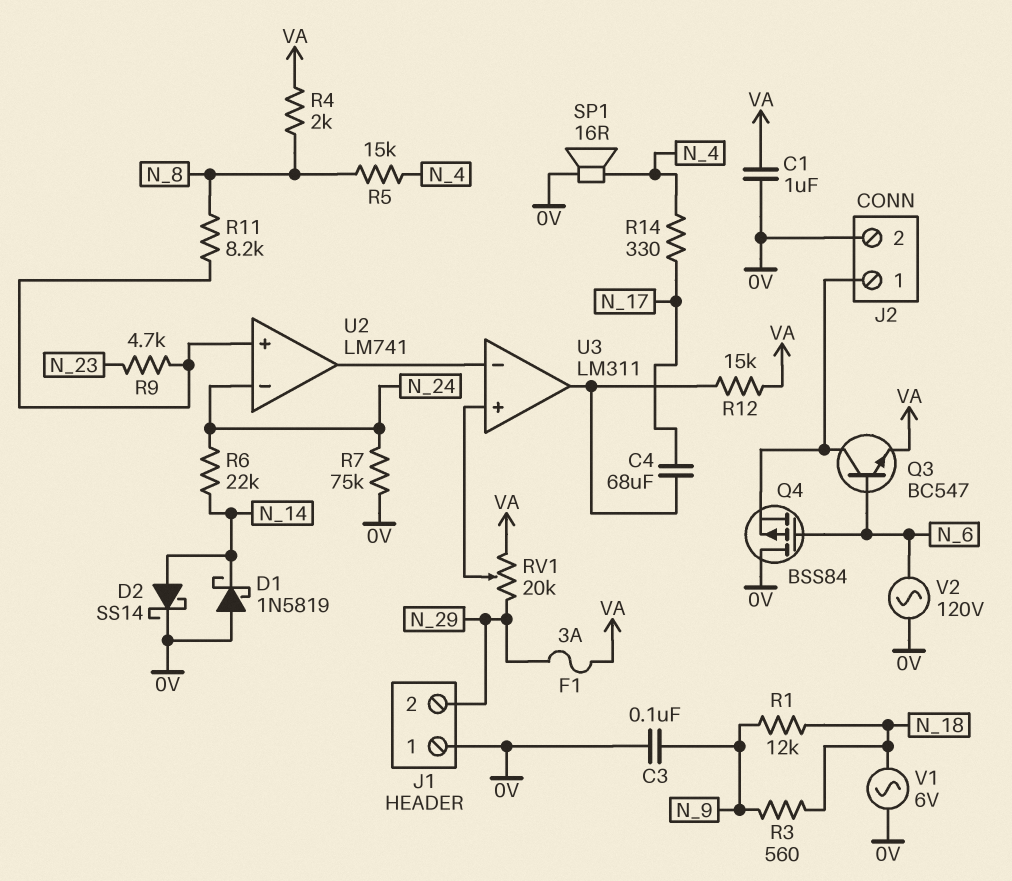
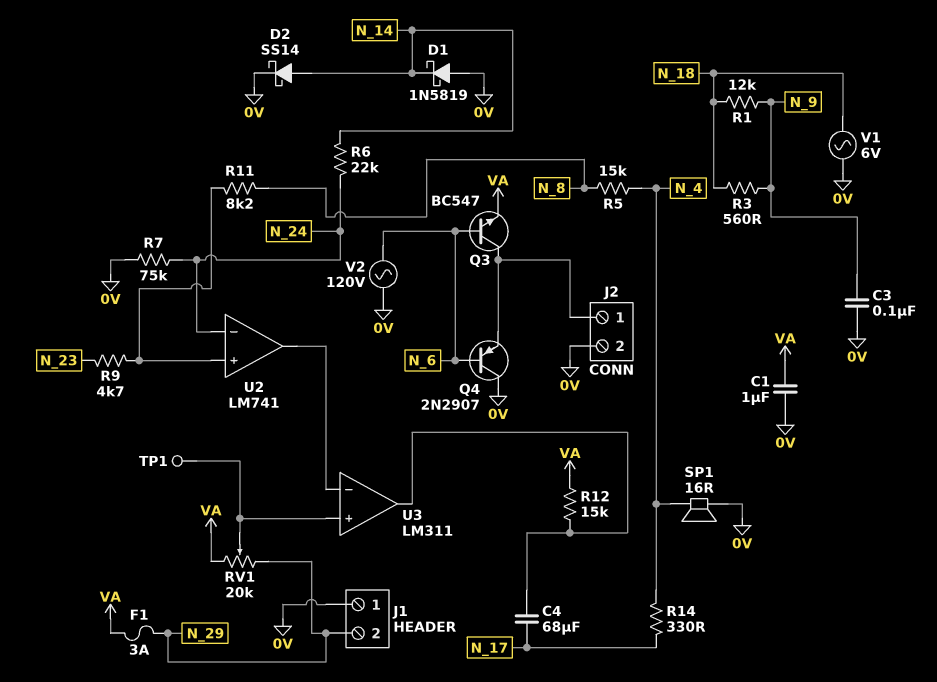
Q4: PMOS BSS84 (G N_6, D 0V, S J2/1) -> PNP 2N2907 (B N_6, C 0V, E J2/1)
R4: 2k (N_8, VA) -> none
TP1: none -> test point (U3/in+)

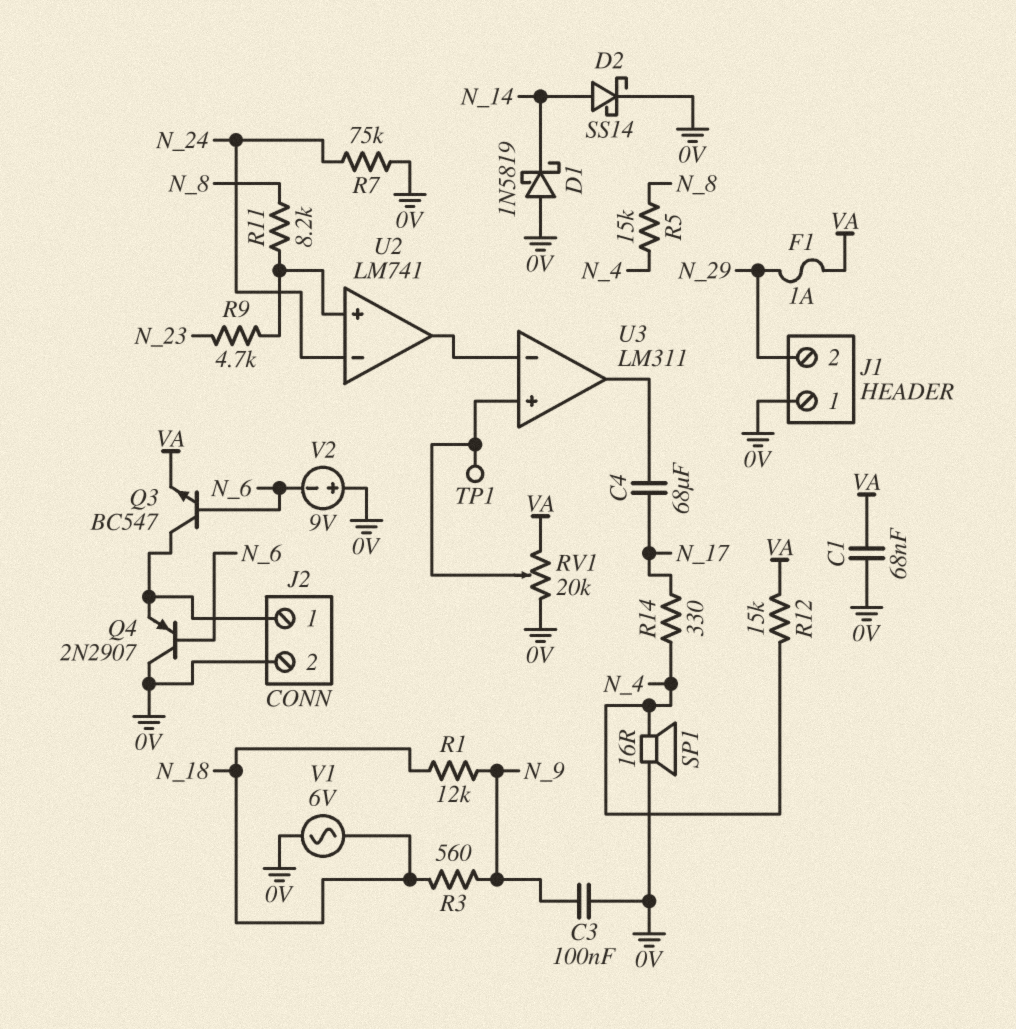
C1: 1uF (0V, VA) -> 68nF (0V, VA)
F1: 3A (N_29, VA) -> 1A (N_29, VA)
R6: 22k (N_14, N_24) -> none
R12: 15k (U3/out, VA) -> 15k (N_4, VA)
RV1: 20k (N_29, VA, wiper U3/in+) -> 20k (0V, VA, wiper U3/in+)
V2: AC 120V (0V, N_6) -> 9V (plus 0V, minus N_6)

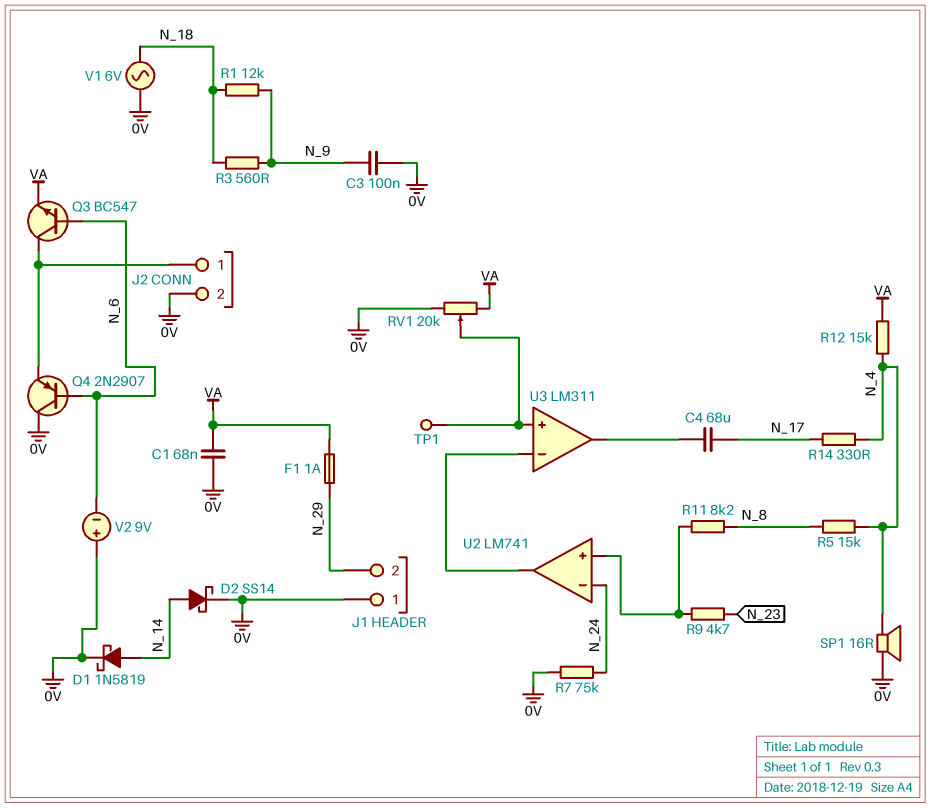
D1: schottky 1N5819 (A 0V, K N_14) -> schottky 1N5819 (A N_14, K 0V)

